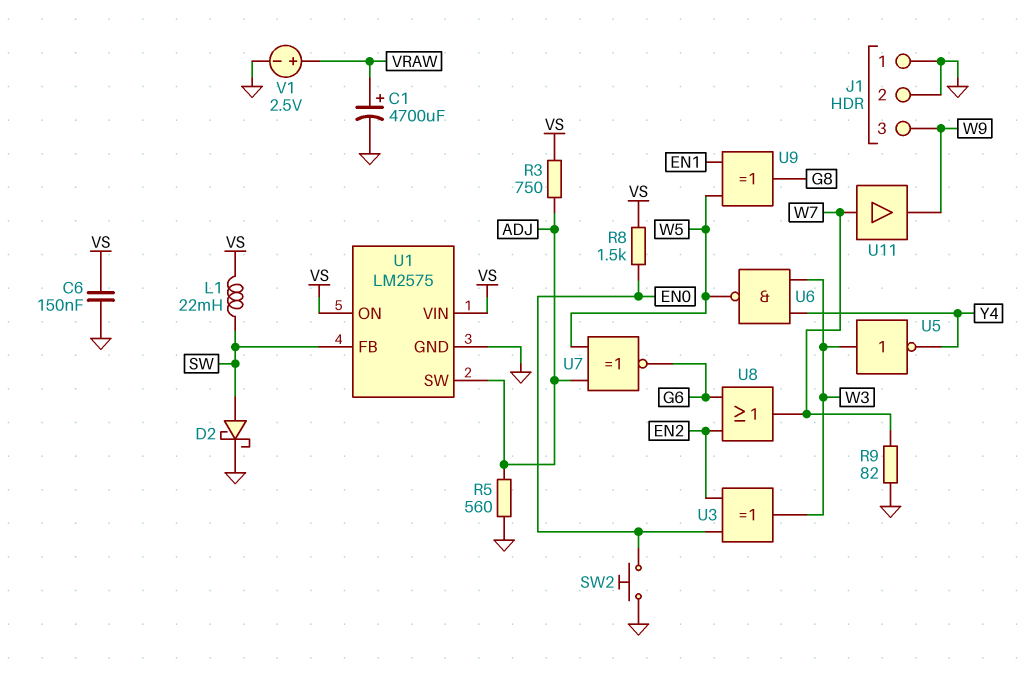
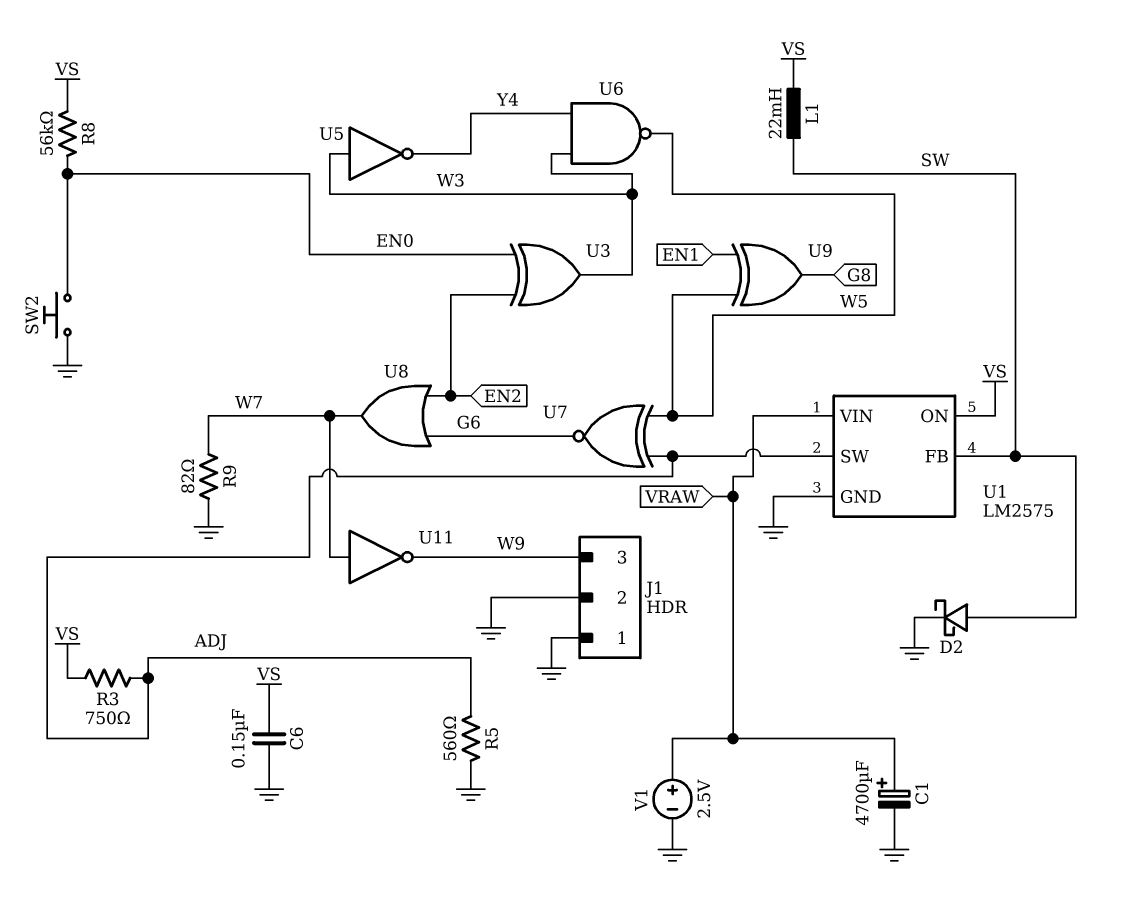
R8: 1.5k (EN0, VS) -> 56k (EN0, VS)
U1 pin VIN: VS -> VRAW
U11: buffer (in W7, out W9) -> NOT (in W7, out W9)

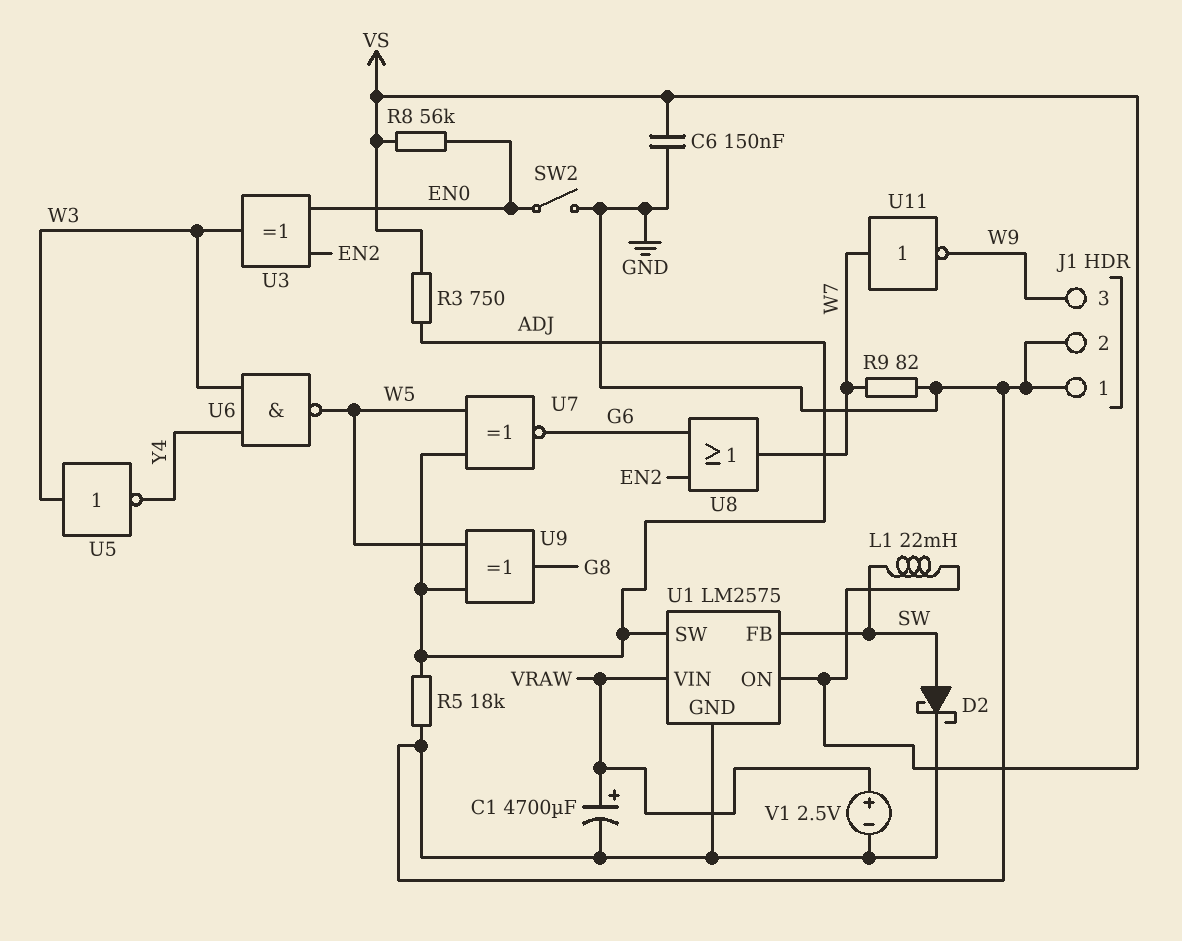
R5: 560 (ADJ, GND) -> 18k (ADJ, GND)
SW2: button (EN0, GND) -> switch (EN0, GND)
U9: XOR (in EN1, in W5, out G8) -> XOR (in ADJ, in W5, out G8)

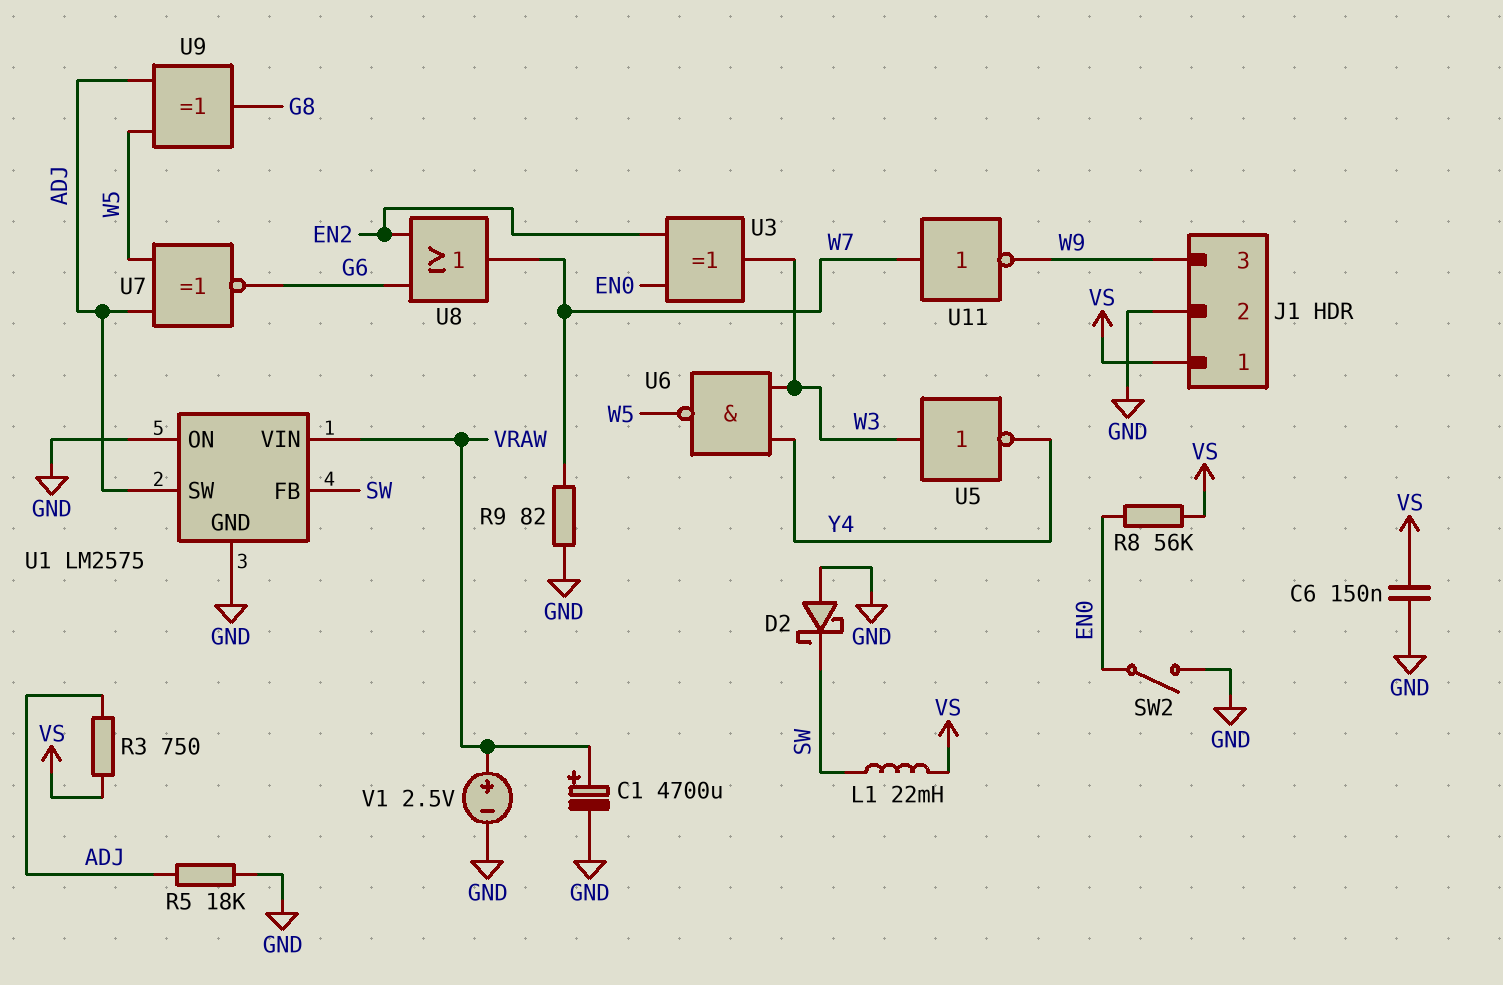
D2: schottky (A SW, K GND) -> schottky (A GND, K SW)
J1 pin 1: GND -> VS
U1 pin ON: VS -> GND

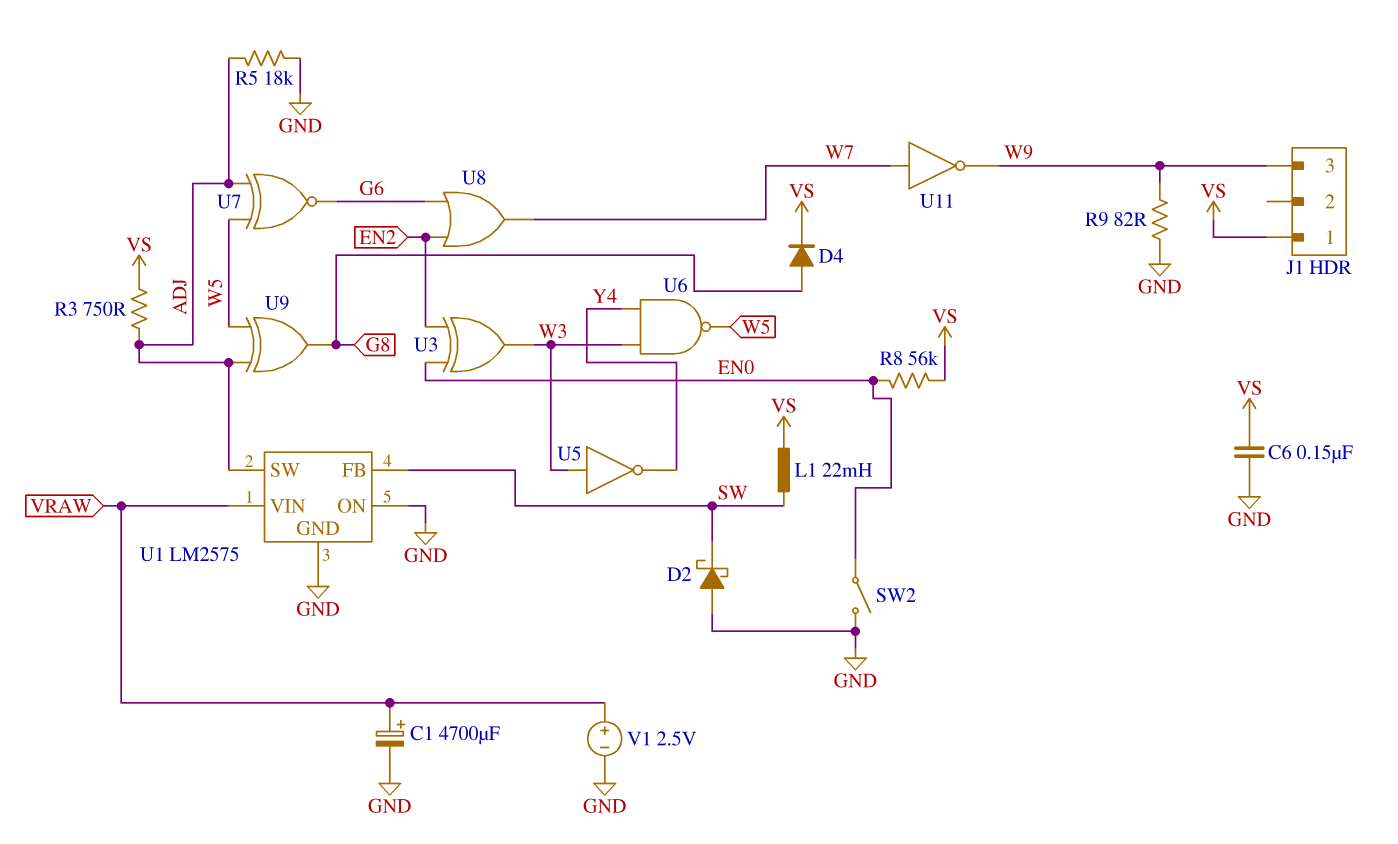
D4: none -> diode (A G8, K VS)
J1 pin 2: GND -> none
R9: 82 (GND, W7) -> 82 (GND, W9)

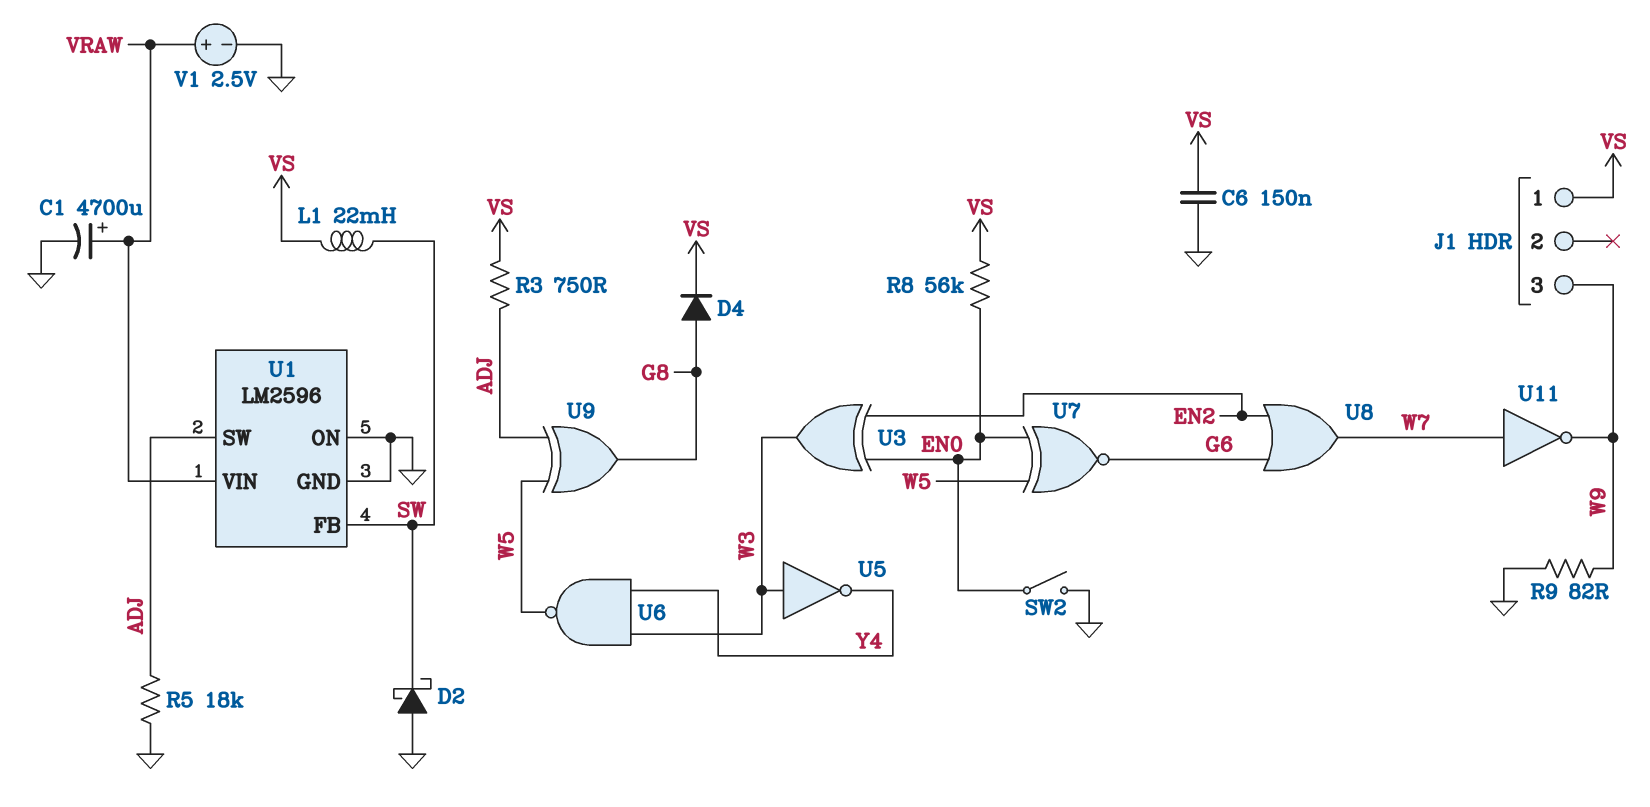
U1: LM2575 -> LM2596
U7: XNOR (in ADJ, in W5, out G6) -> XNOR (in EN0, in W5, out G6)

